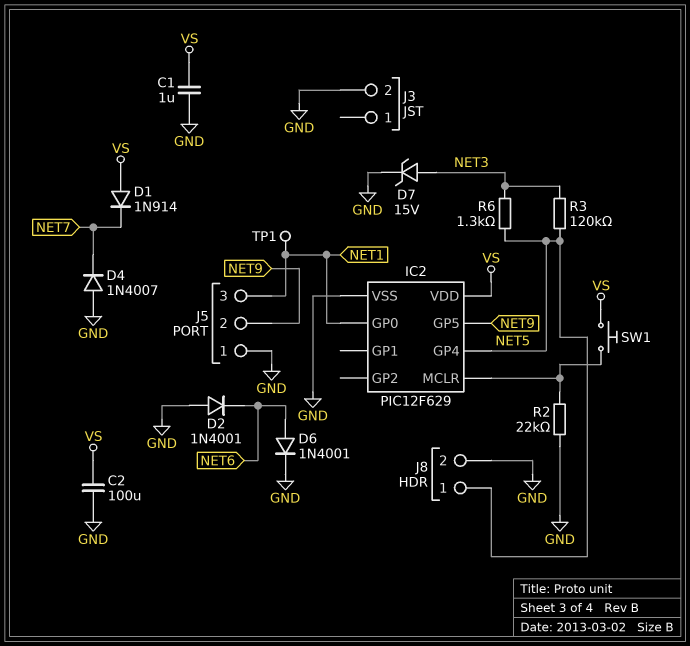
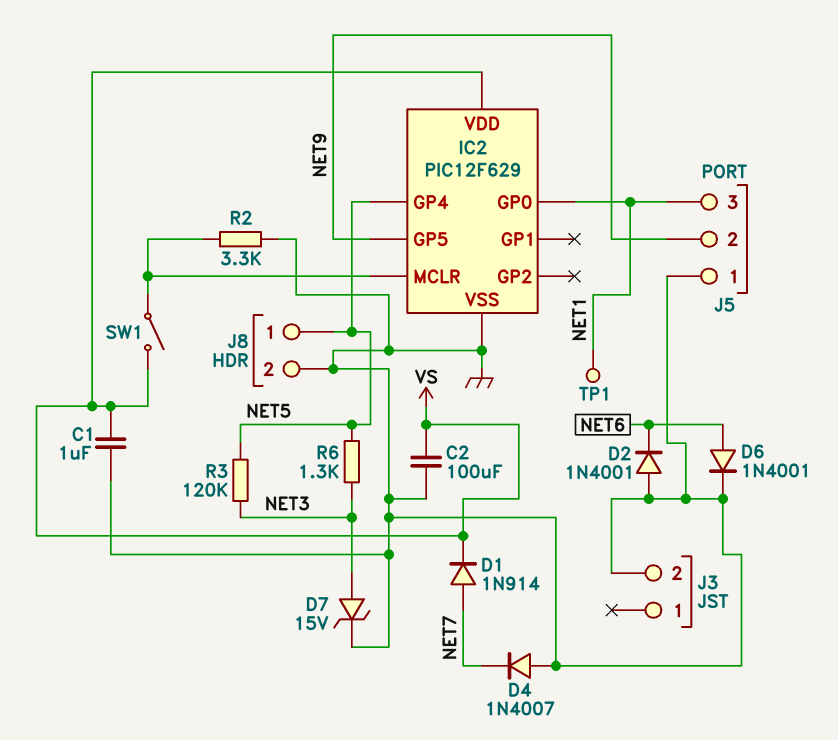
D1: diode 1N914 (A VS, K NET7) -> diode 1N914 (A NET7, K VS)
R2: 22k (GND, IC2/MCLR) -> 3.3k (GND, IC2/MCLR)
SW1: button (IC2/MCLR, VS) -> switch (IC2/MCLR, VS)

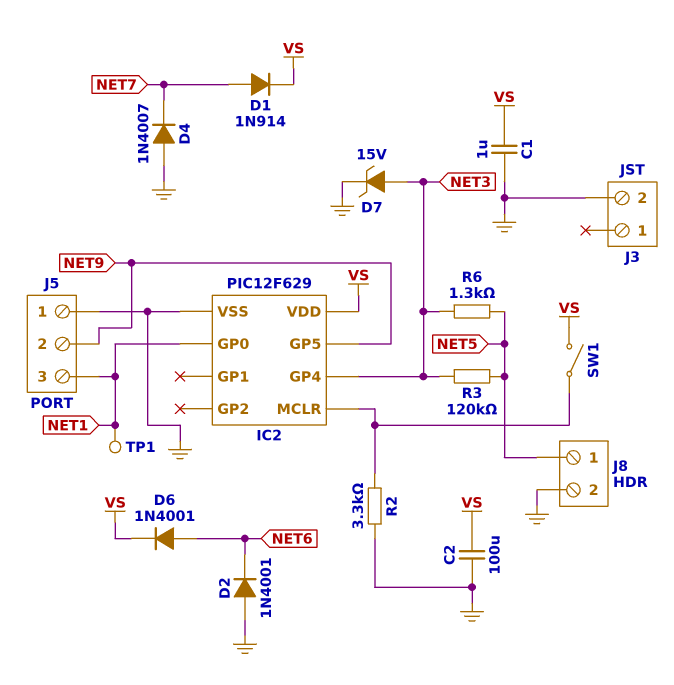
D6: diode 1N4001 (A NET6, K GND) -> diode 1N4001 (A NET6, K VS)
IC2 pin GP4: NET5 -> NET3

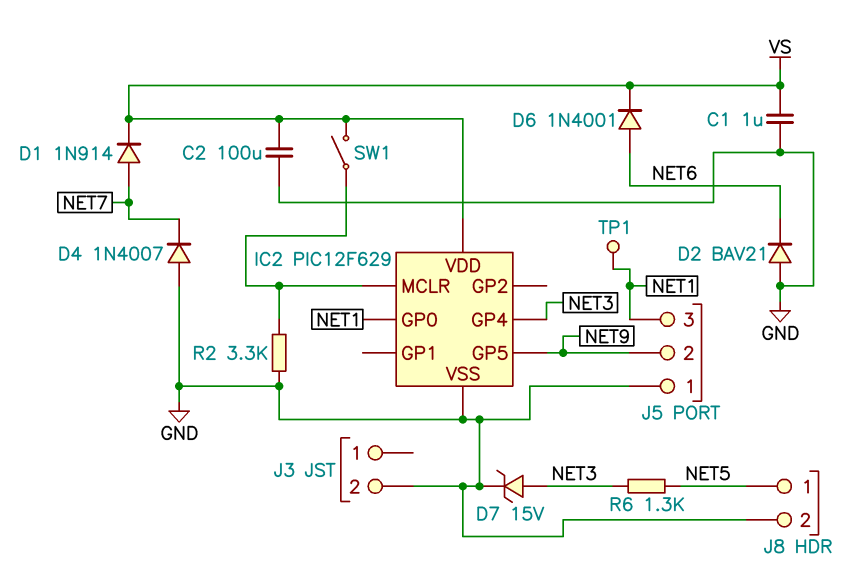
D2: diode 1N4001 (A GND, K NET6) -> diode BAV21 (A GND, K NET6)
R3: 120k (NET3, NET5) -> none

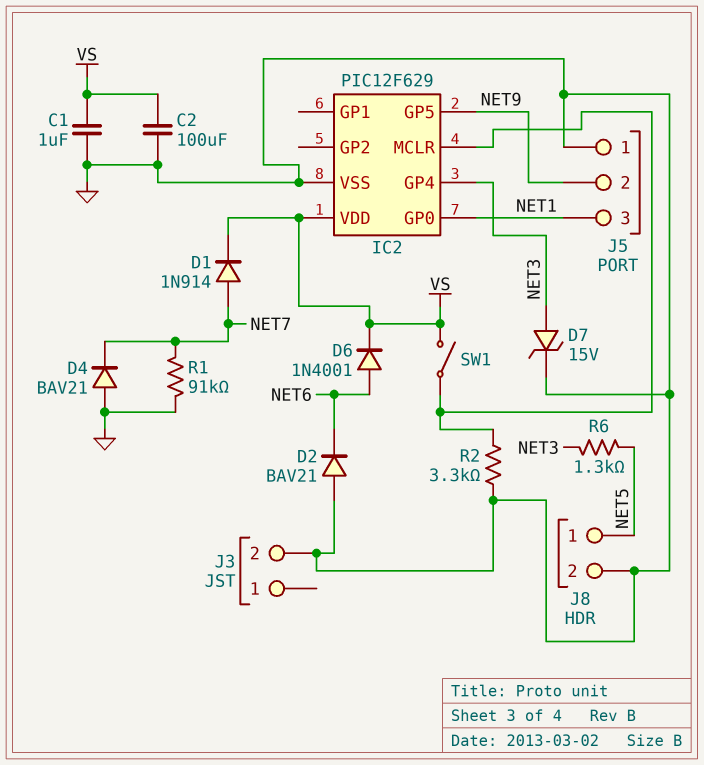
D4: diode 1N4007 (A GND, K NET7) -> diode BAV21 (A GND, K NET7)
R1: none -> 91k (GND, NET7)
TP1: test point (NET1) -> none

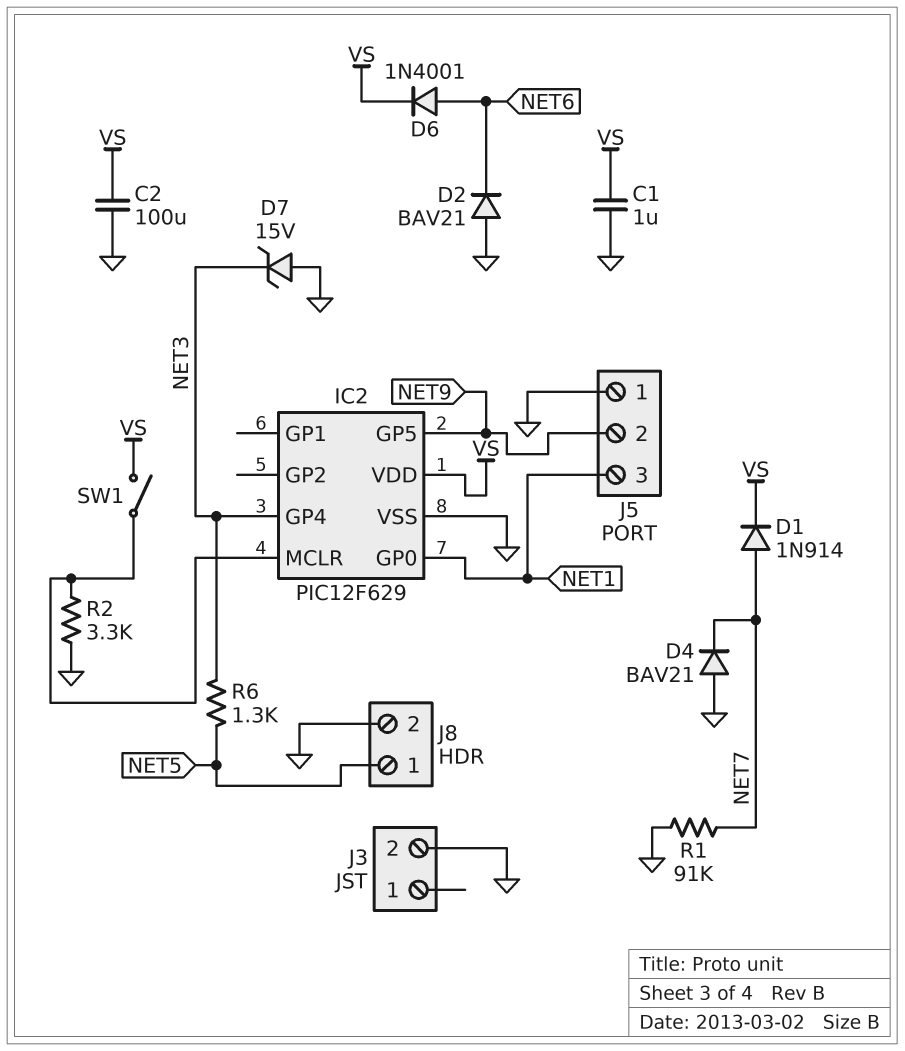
D7: zener 15V (A NET3, K GND) -> zener 15V (A GND, K NET3)

